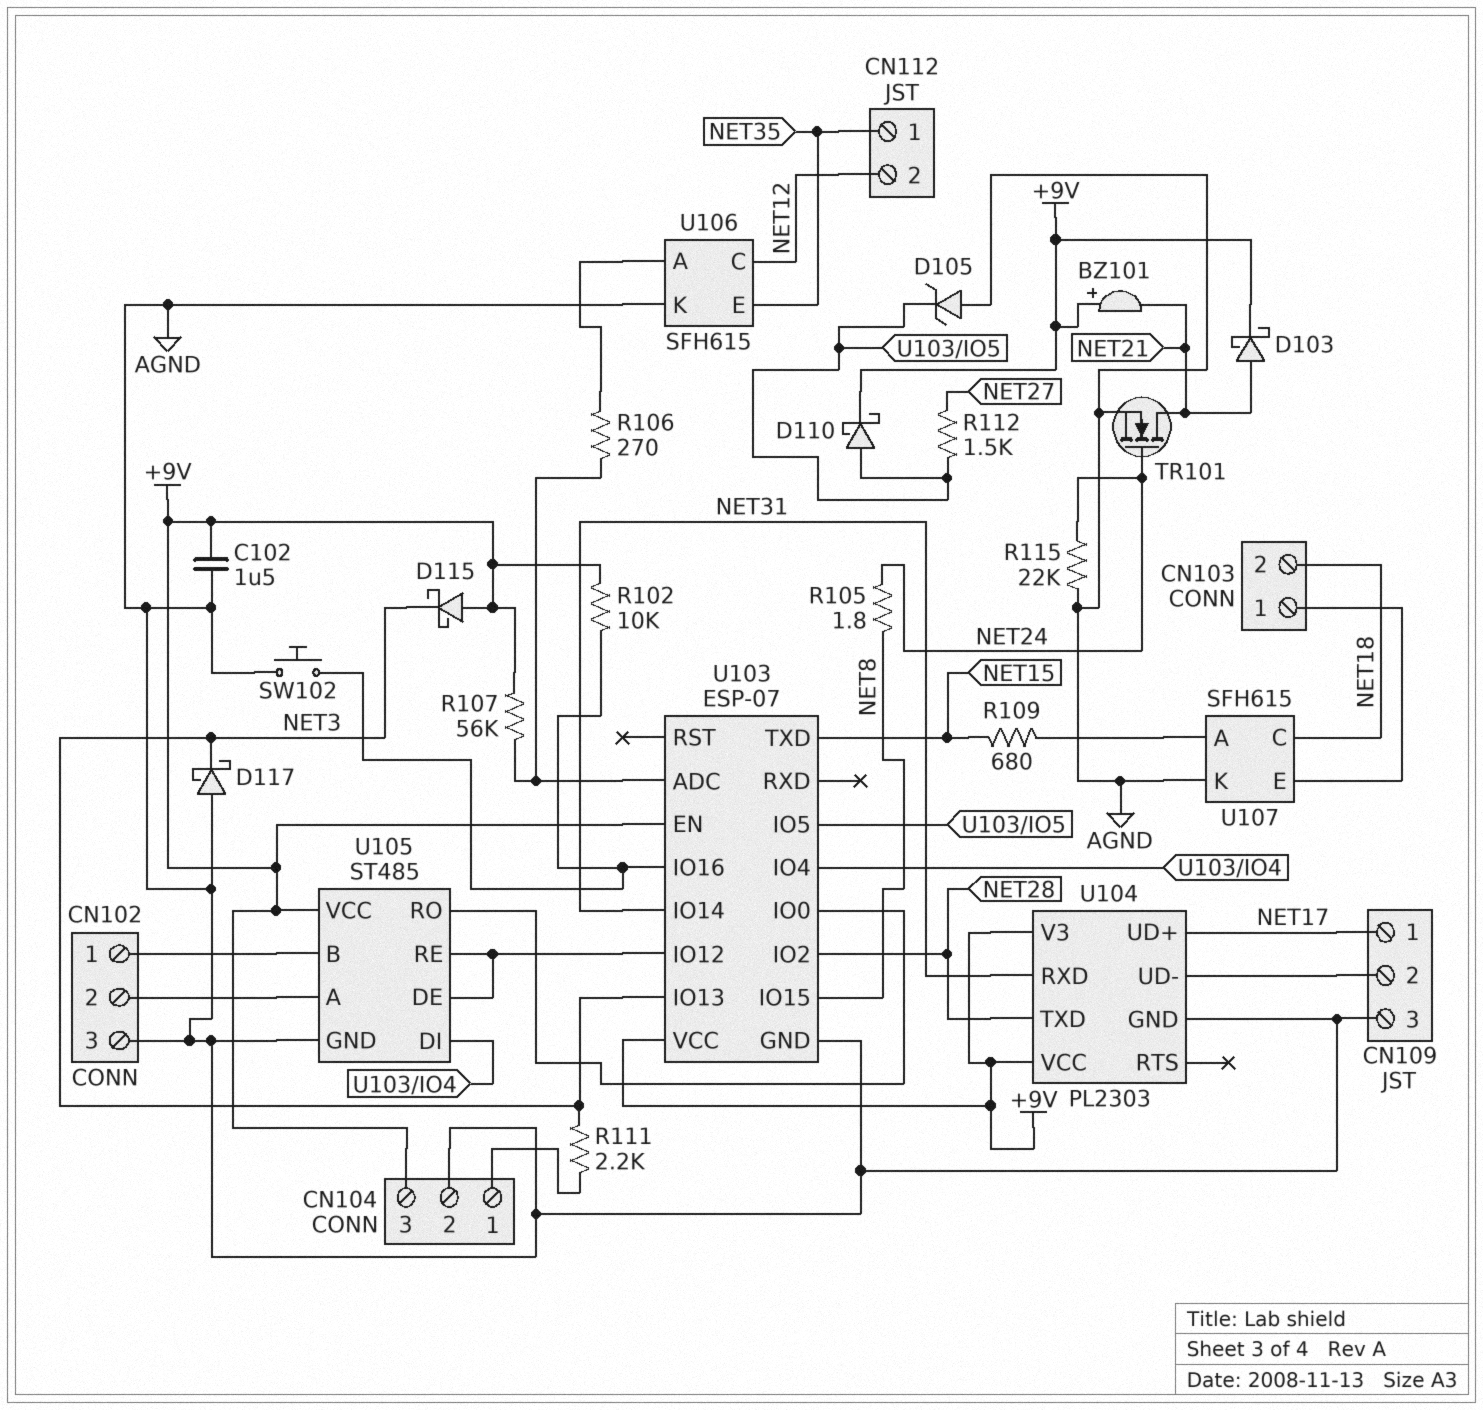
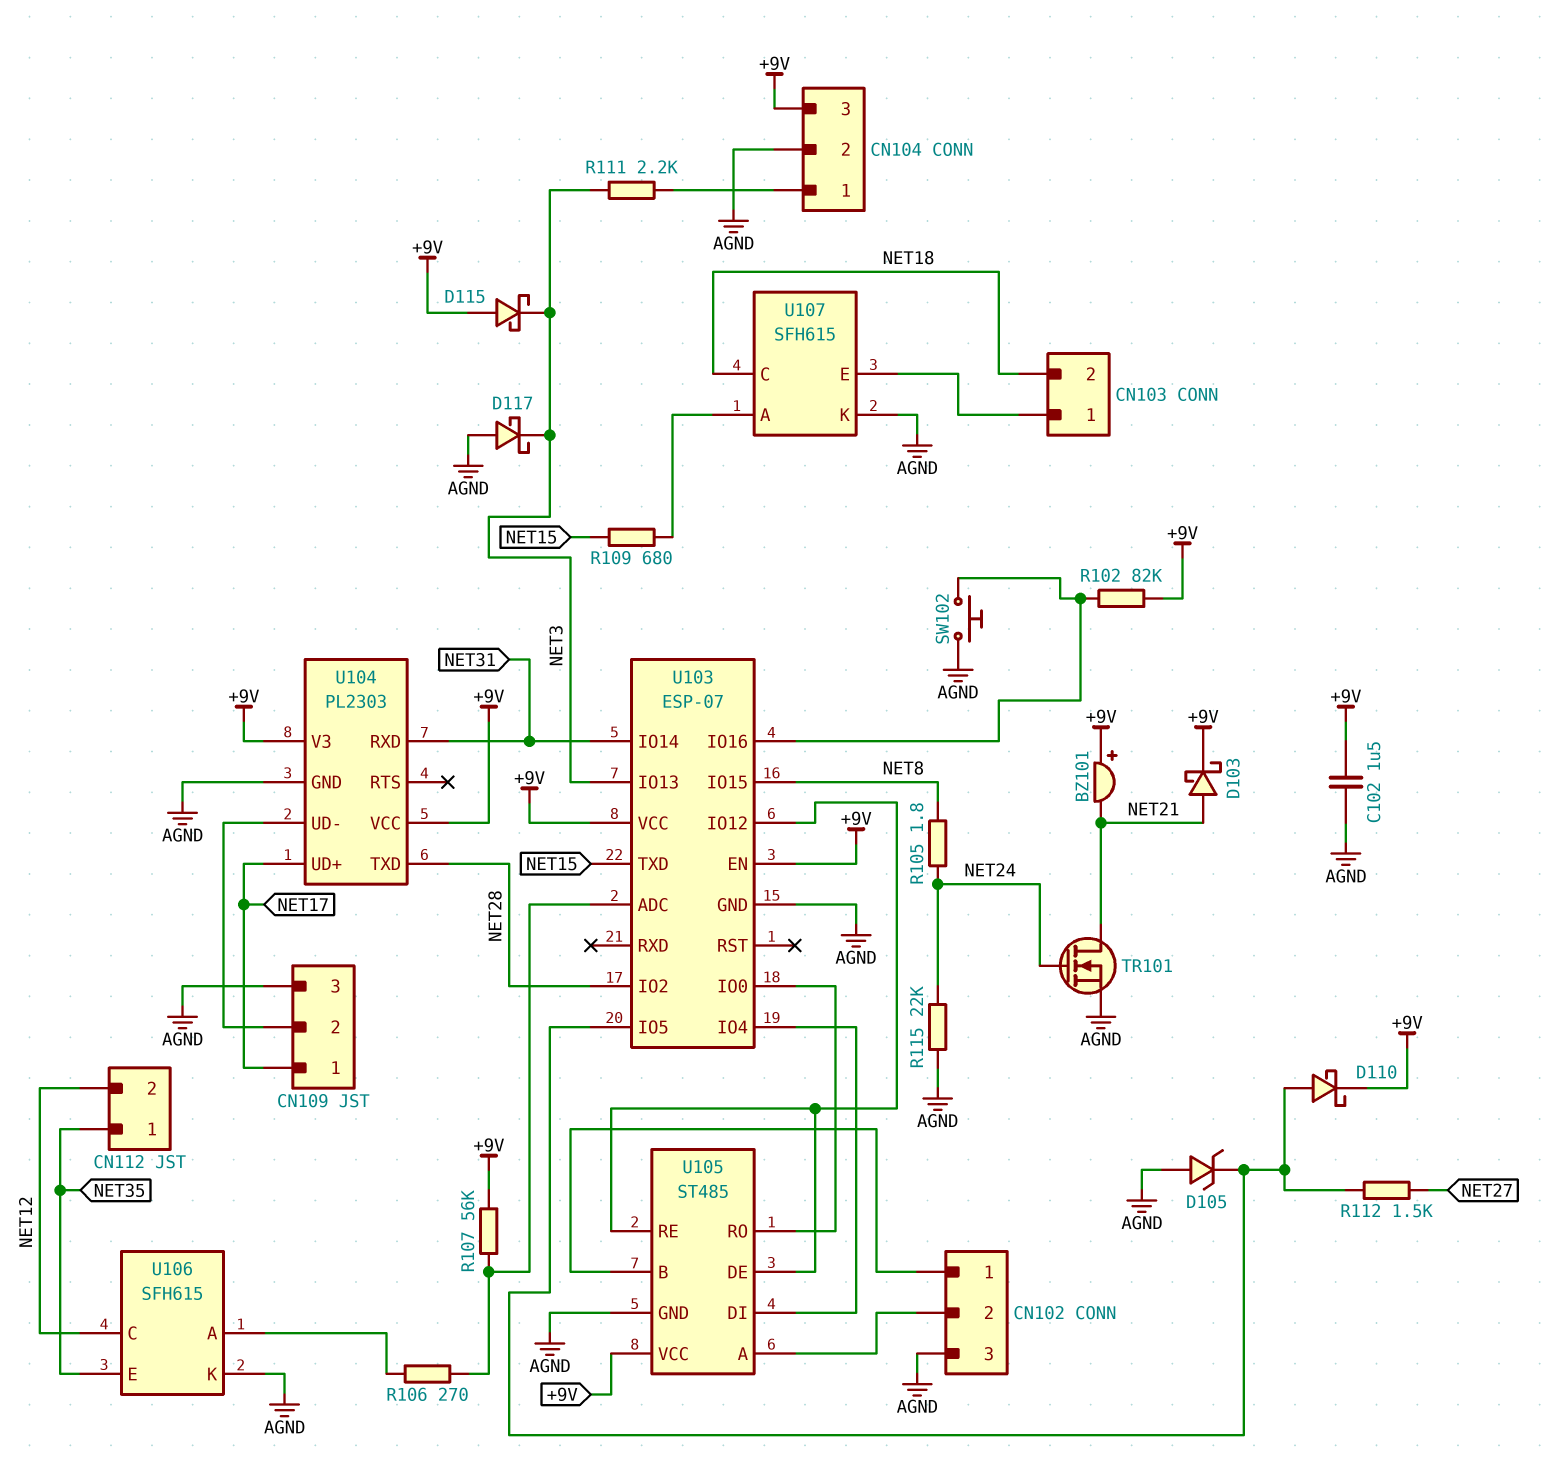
R102: 10k (+9V, U103/IO16) -> 82k (+9V, U103/IO16)

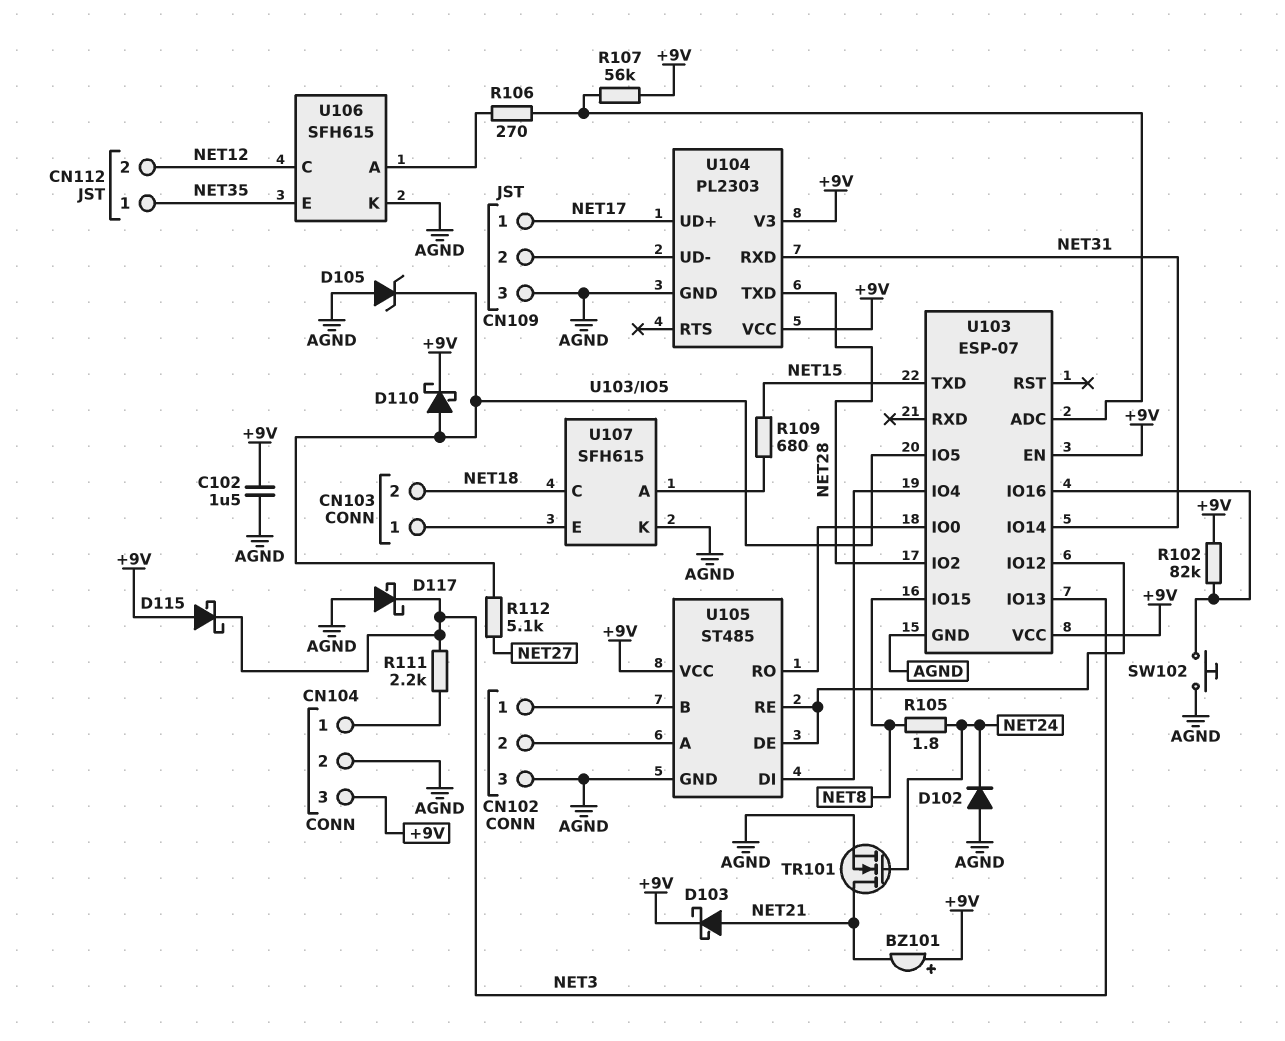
D102: none -> diode (A AGND, K NET24)
R112: 1.5k (NET27, U103/IO5) -> 5.1k (NET27, U103/IO5)
R115: 22k (AGND, NET24) -> none

